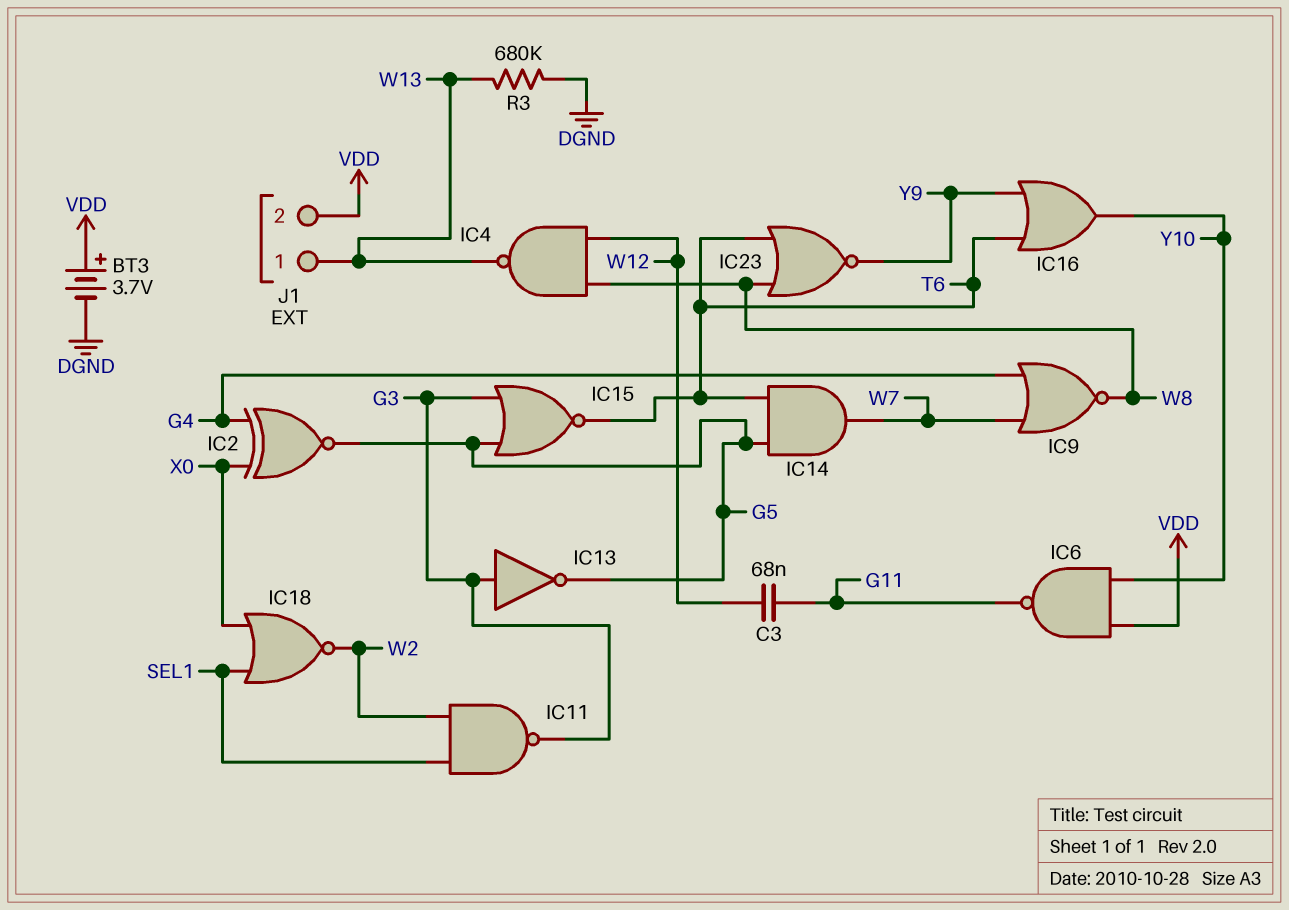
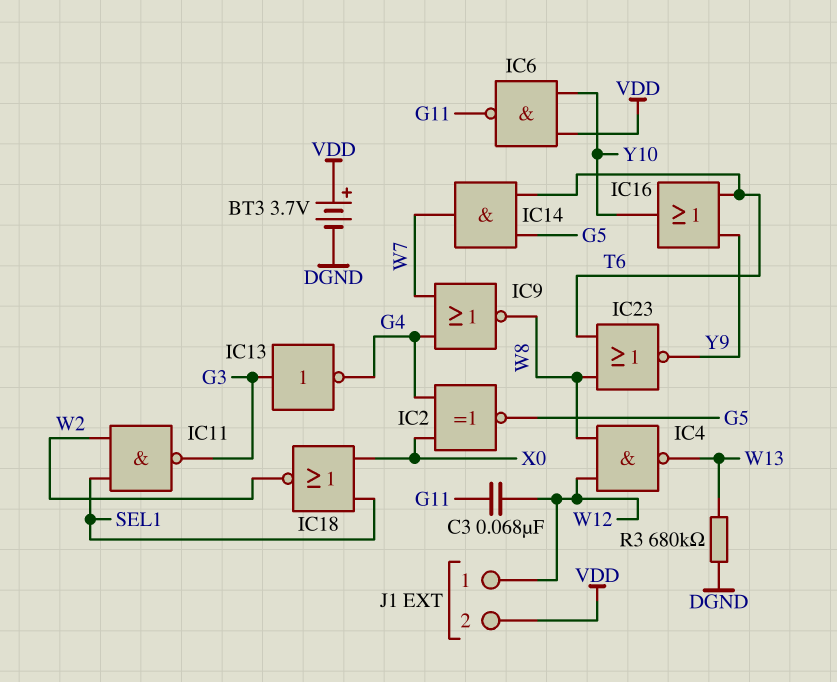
IC13: NOT (in G3, out G5) -> NOT (in G3, out G4)
IC15: NOR (in G3, in G5, out T6) -> none
J1 pin 1: W13 -> W12

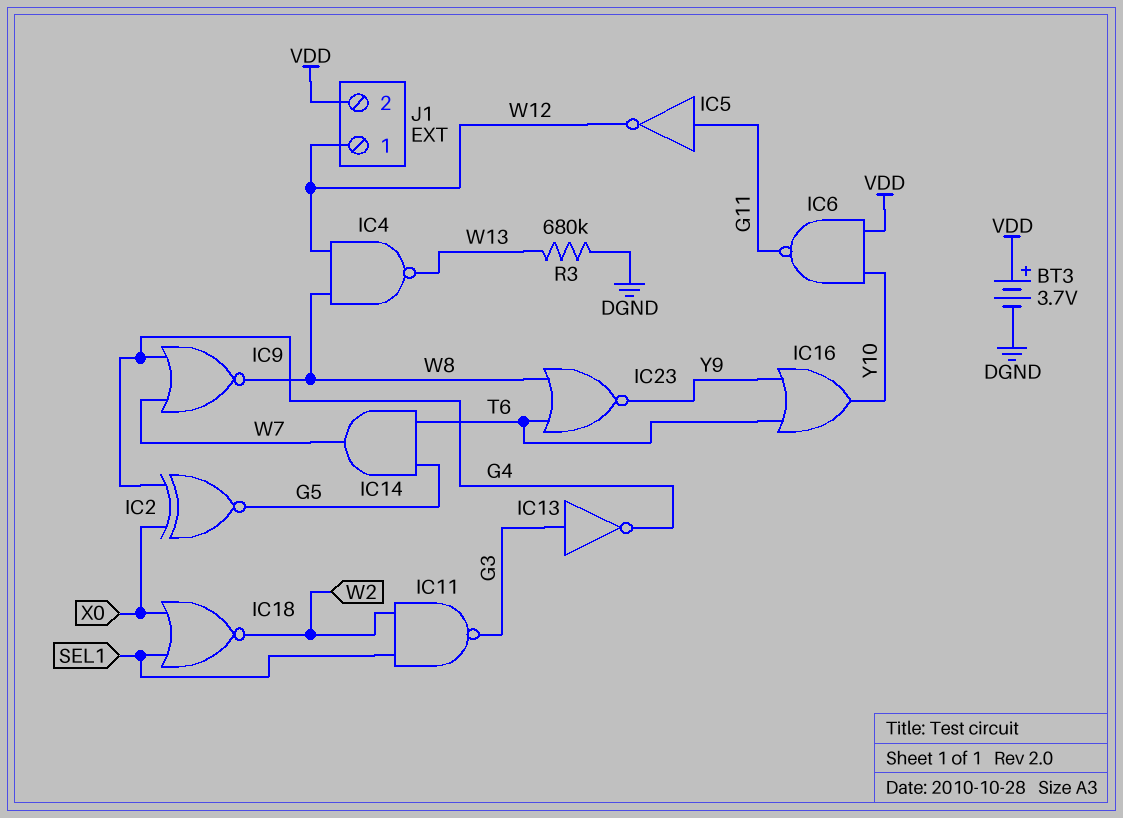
C3: 68nF (G11, W12) -> none
IC5: none -> NOT (in G11, out W12)

